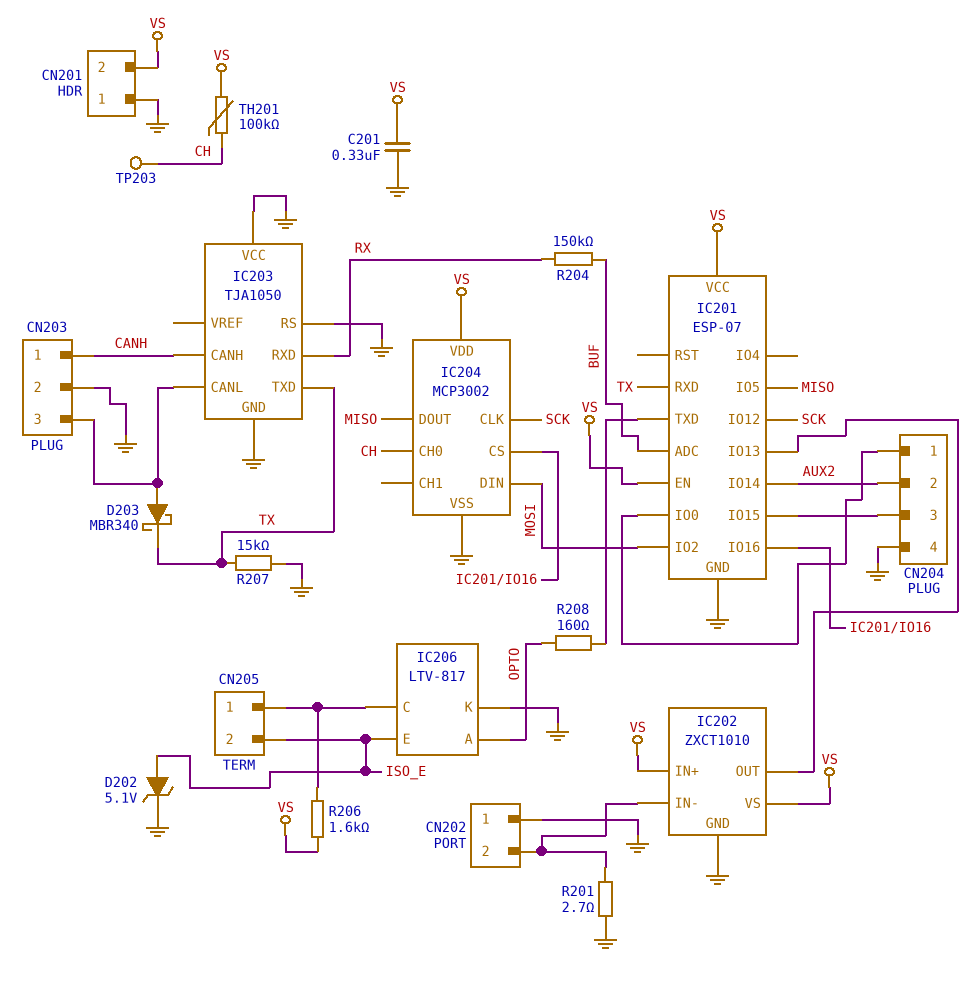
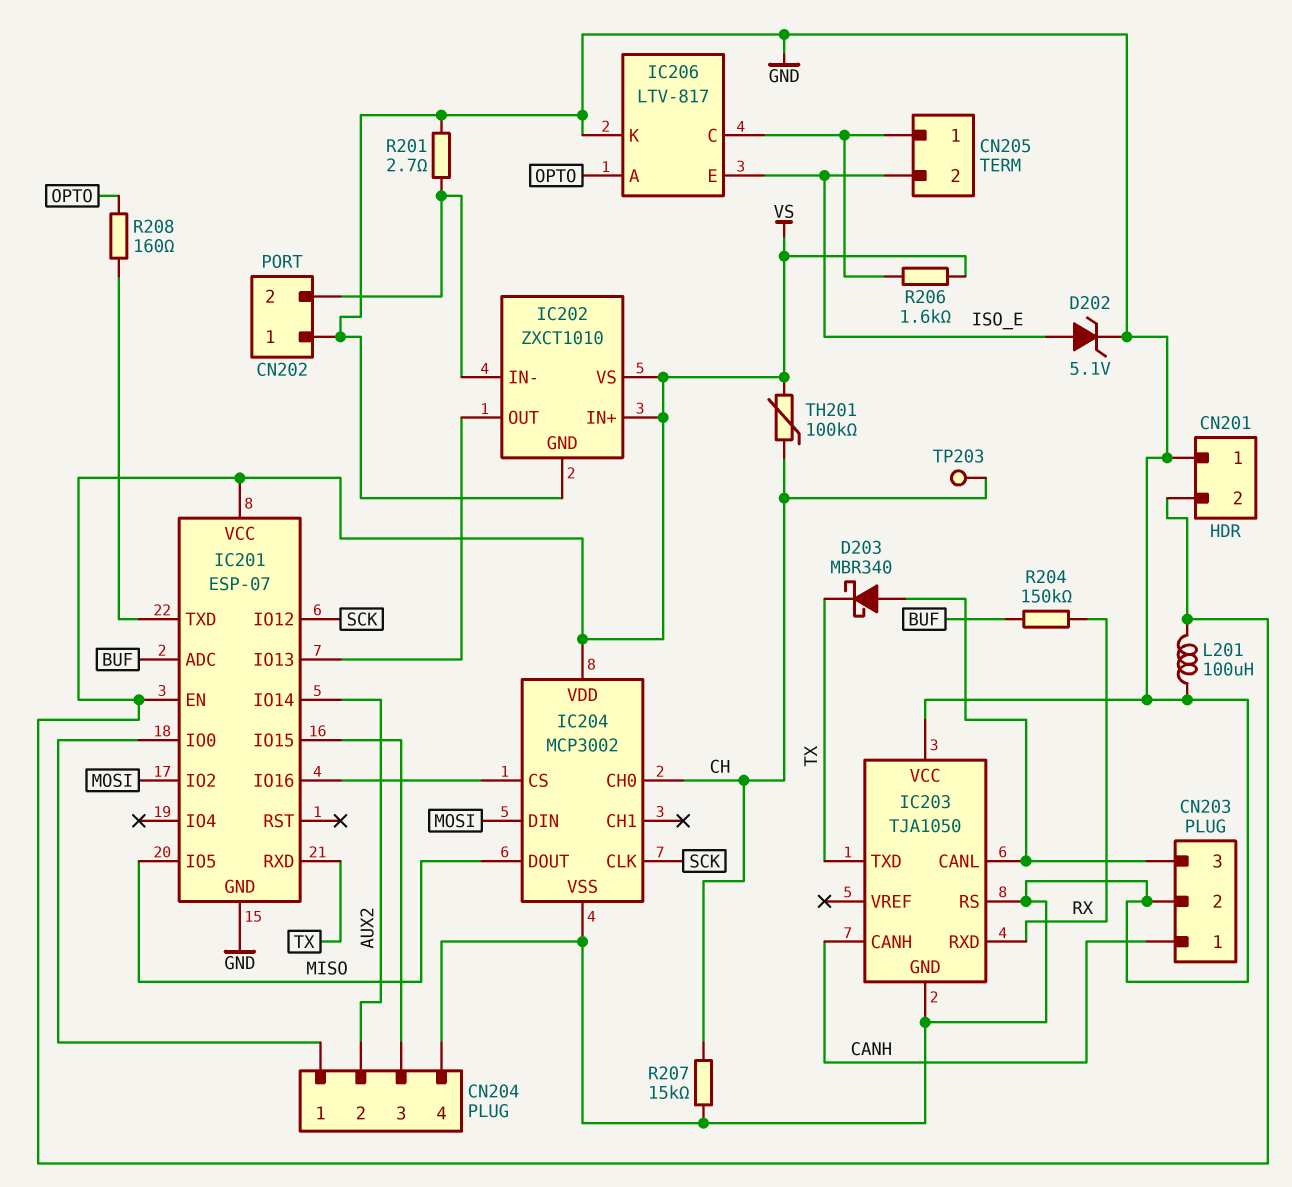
C201: 330nF (GND, VS) -> none
L201: none -> 100uH (GND, VS)
R207: 15k (GND, TX) -> 15k (CH, GND)

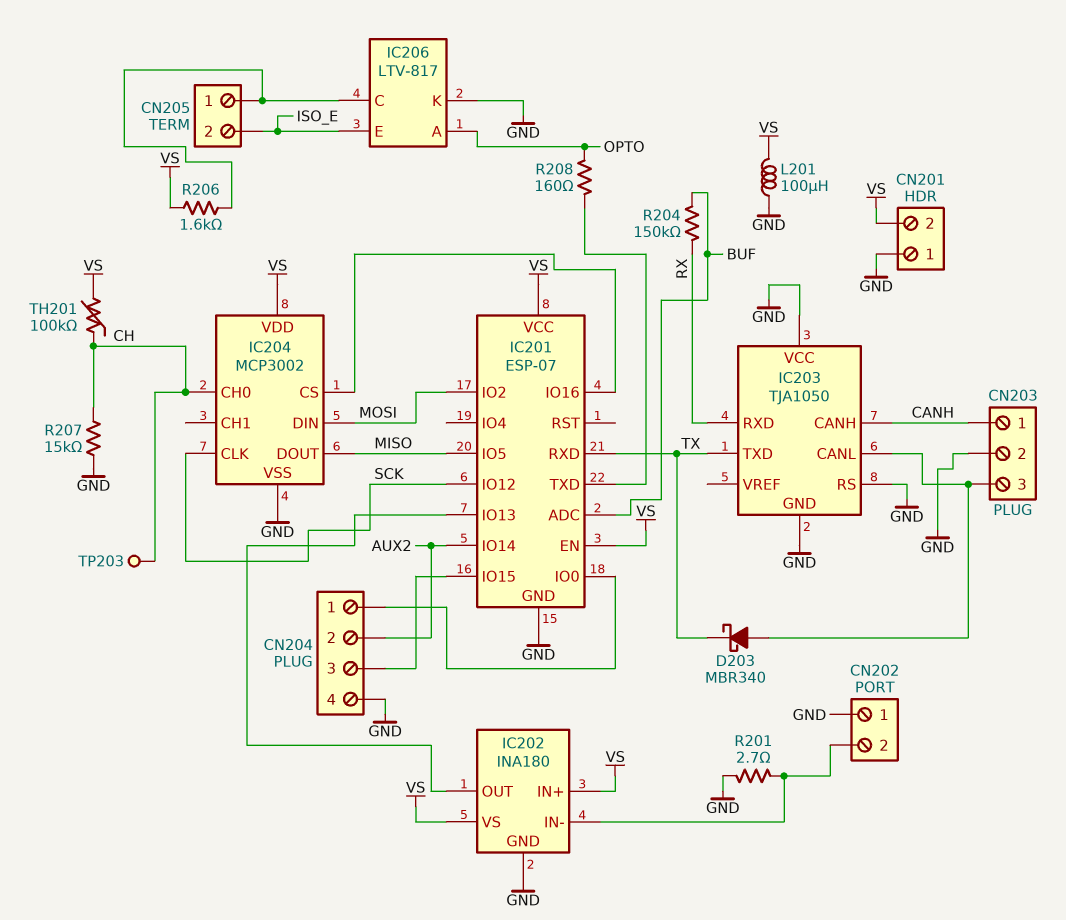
D202: zener 5.1V (A ISO_E, K GND) -> none
IC202: ZXCT1010 -> INA180

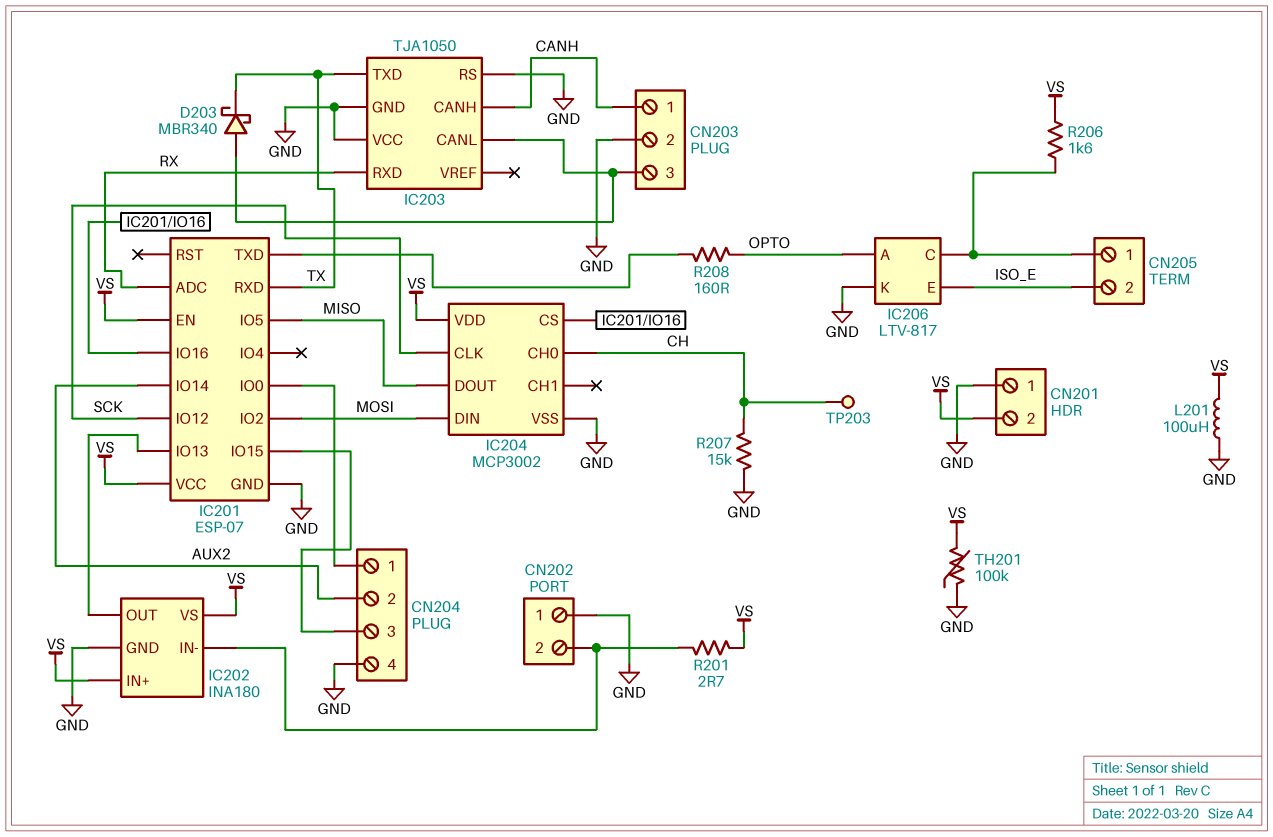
IC201 pin ADC: BUF -> RX
R201: 2.7 (CN202/2, GND) -> 2.7 (CN202/2, VS)
R204: 150k (BUF, RX) -> none
TH201: 100k (CH, VS) -> 100k (GND, VS)

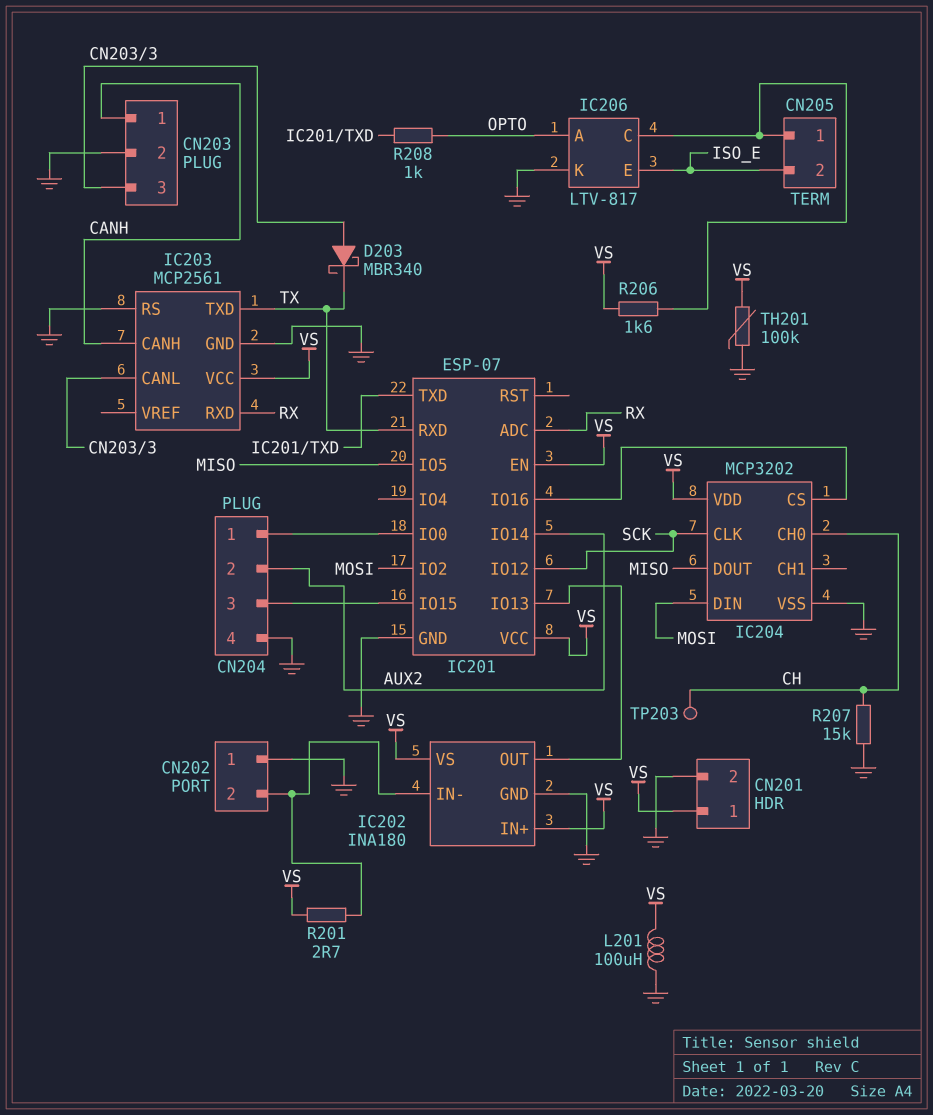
CN201 pin 1: GND -> VS
CN201 pin 2: VS -> GND
IC203: TJA1050 -> MCP2561
IC203 pin VCC: GND -> VS
IC204: MCP3002 -> MCP3202
R208: 160 (IC201/TXD, OPTO) -> 1k (IC201/TXD, OPTO)

